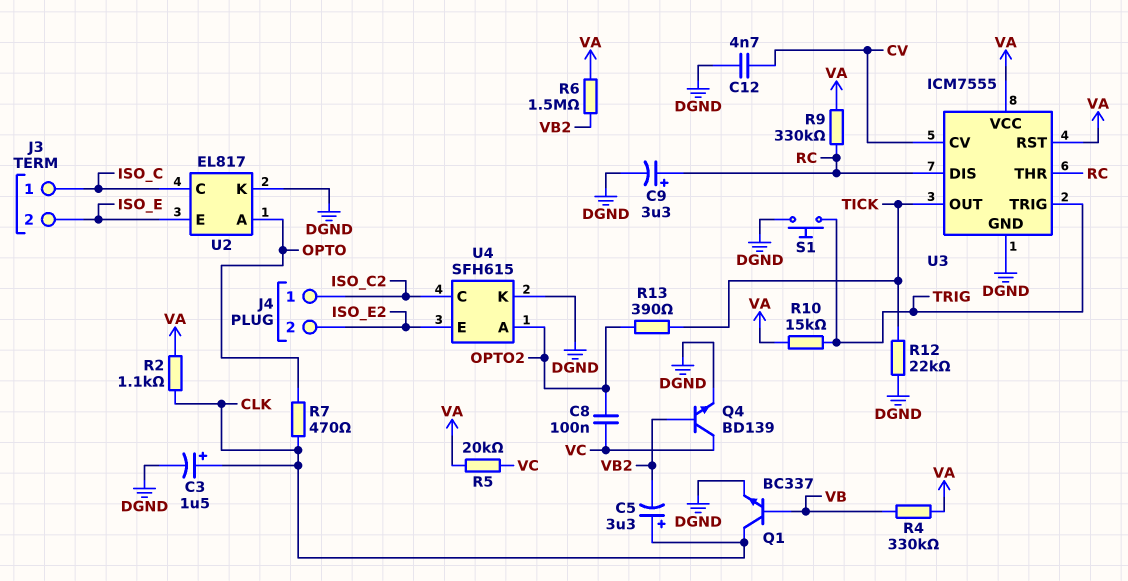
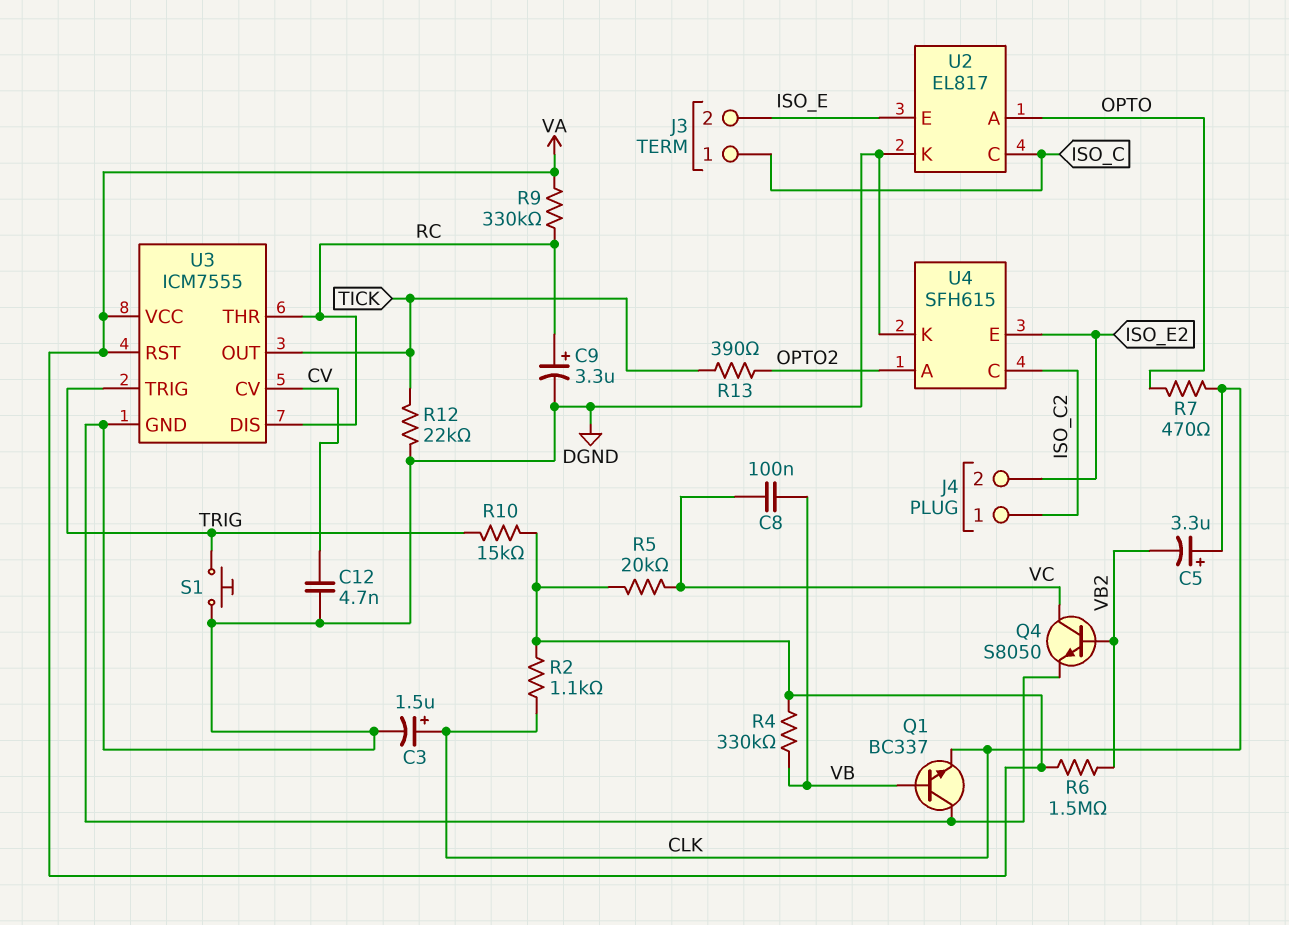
C8: 100nF (OPTO2, VC) -> 100nF (VB, VC)
Q1: NPN BC337 (B VB, C CLK, E DGND) -> NPN BC337 (B VB, C DGND, E CLK)
Q4: NPN BD139 (B VB2, C VC, E DGND) -> NPN S8050 (B VB2, C VC, E DGND)

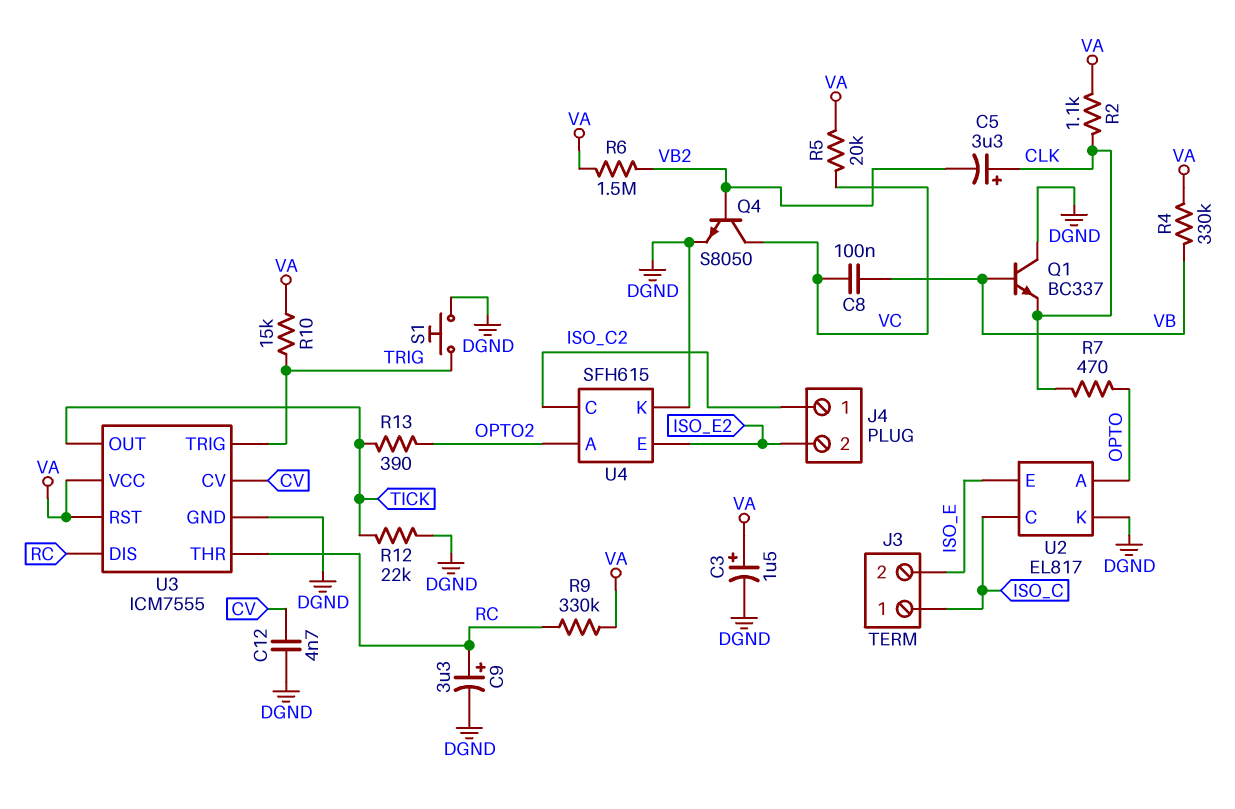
C3: 1.5uF (plus CLK, minus DGND) -> 1.5uF (plus VA, minus DGND)

